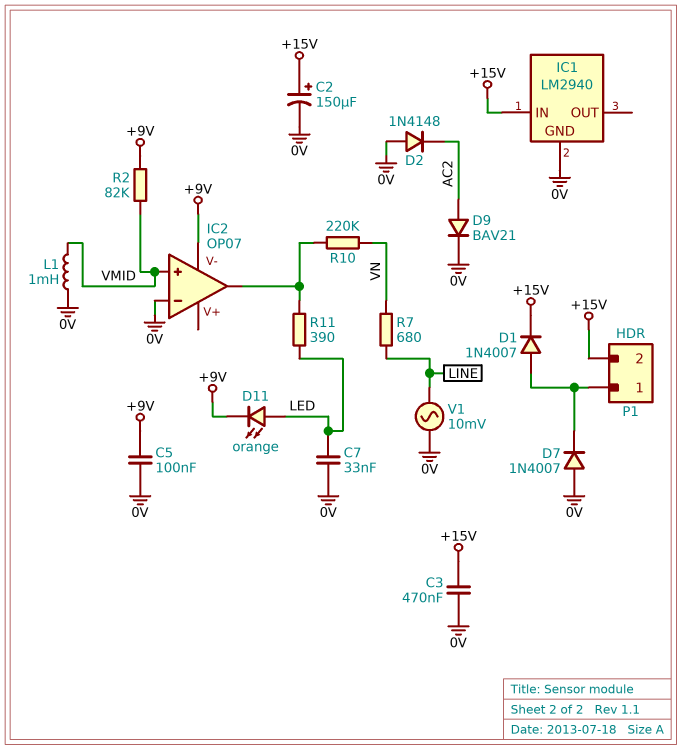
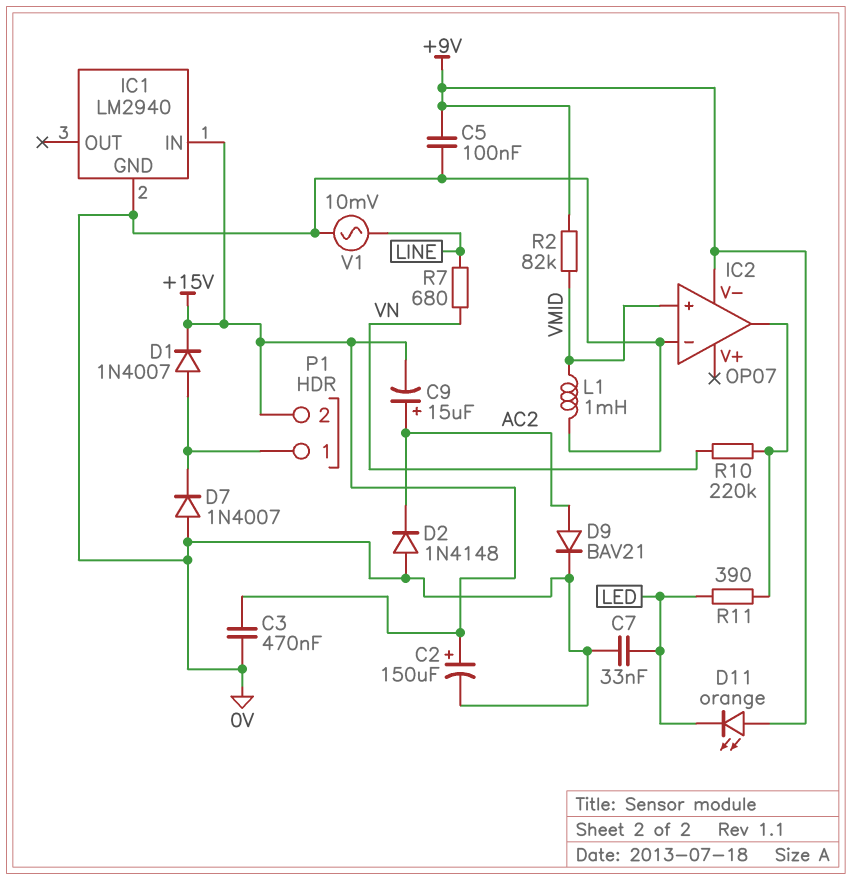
C9: none -> 15uF (plus AC2, minus +15V)
D11: LED orange (A LED, K +9V) -> LED orange (A +9V, K LED)

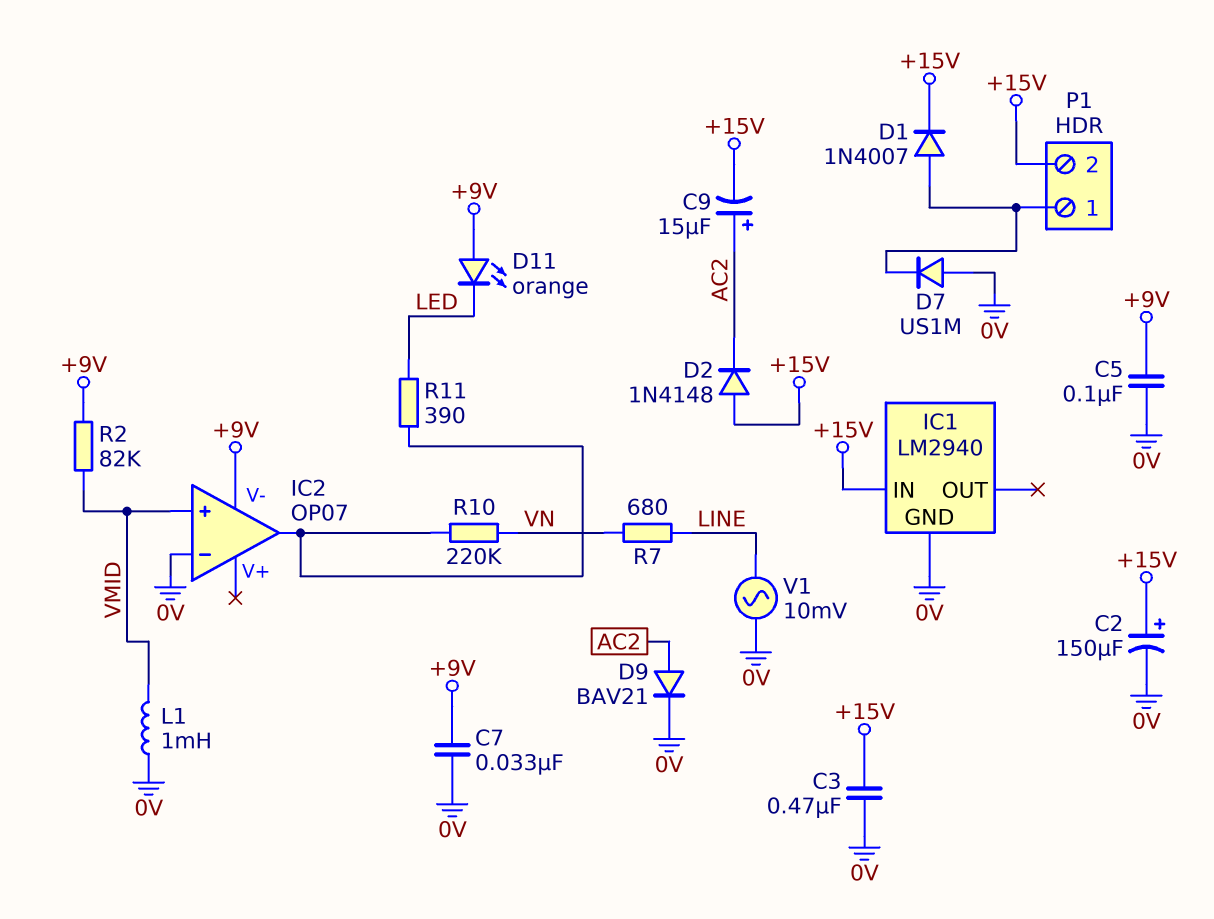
C7: 33nF (0V, LED) -> 33nF (+9V, 0V)
D2: diode 1N4148 (A 0V, K AC2) -> diode 1N4148 (A +15V, K AC2)
D7: diode 1N4007 (A 0V, K P1/1) -> diode US1M (A 0V, K P1/1)

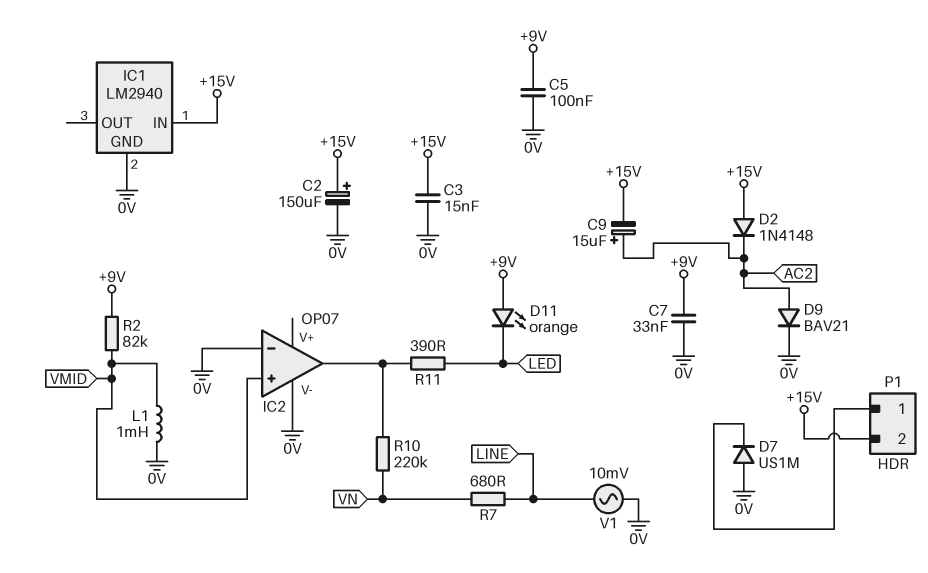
C3: 470nF (+15V, 0V) -> 15nF (+15V, 0V)
D1: diode 1N4007 (A P1/1, K +15V) -> none
IC2 pin V-: +9V -> 0V

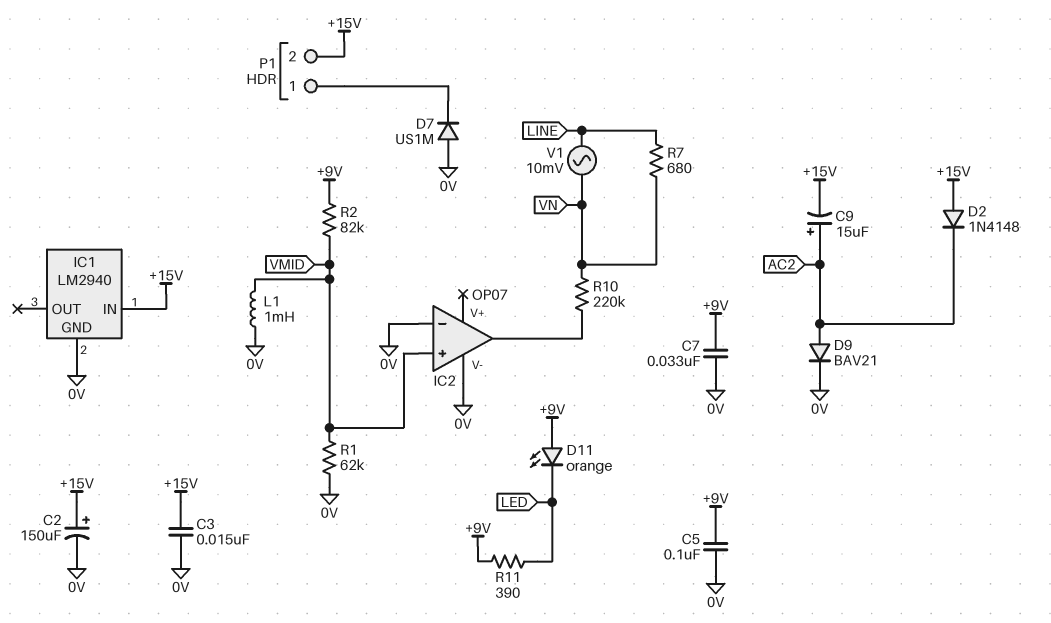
R1: none -> 62k (0V, VMID)
R11: 390 (IC2/out, LED) -> 390 (+9V, LED)
V1: AC 10mV (0V, LINE) -> AC 10mV (LINE, VN)

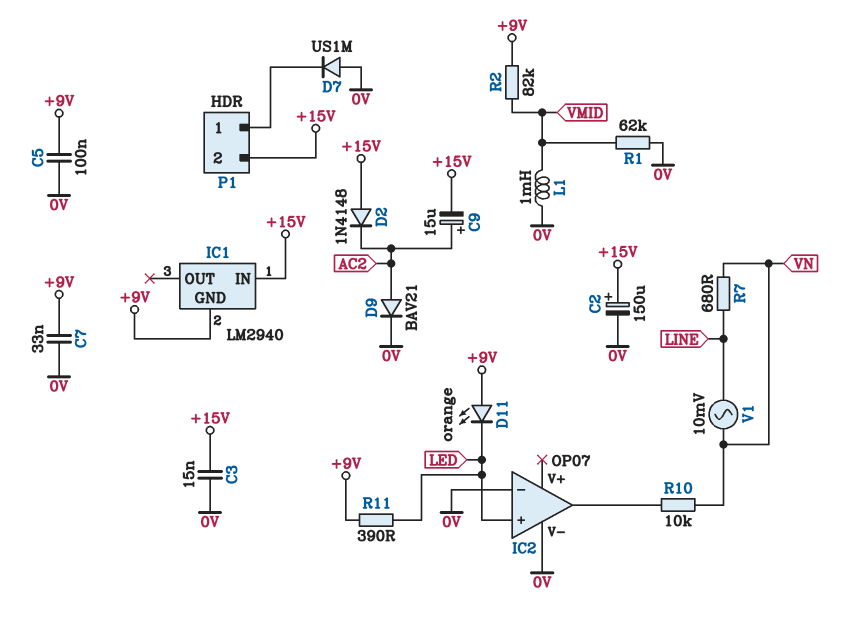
IC1 pin GND: 0V -> +9V
IC2 pin in+: VMID -> LED
R10: 220k (IC2/out, VN) -> 10k (IC2/out, VN)

